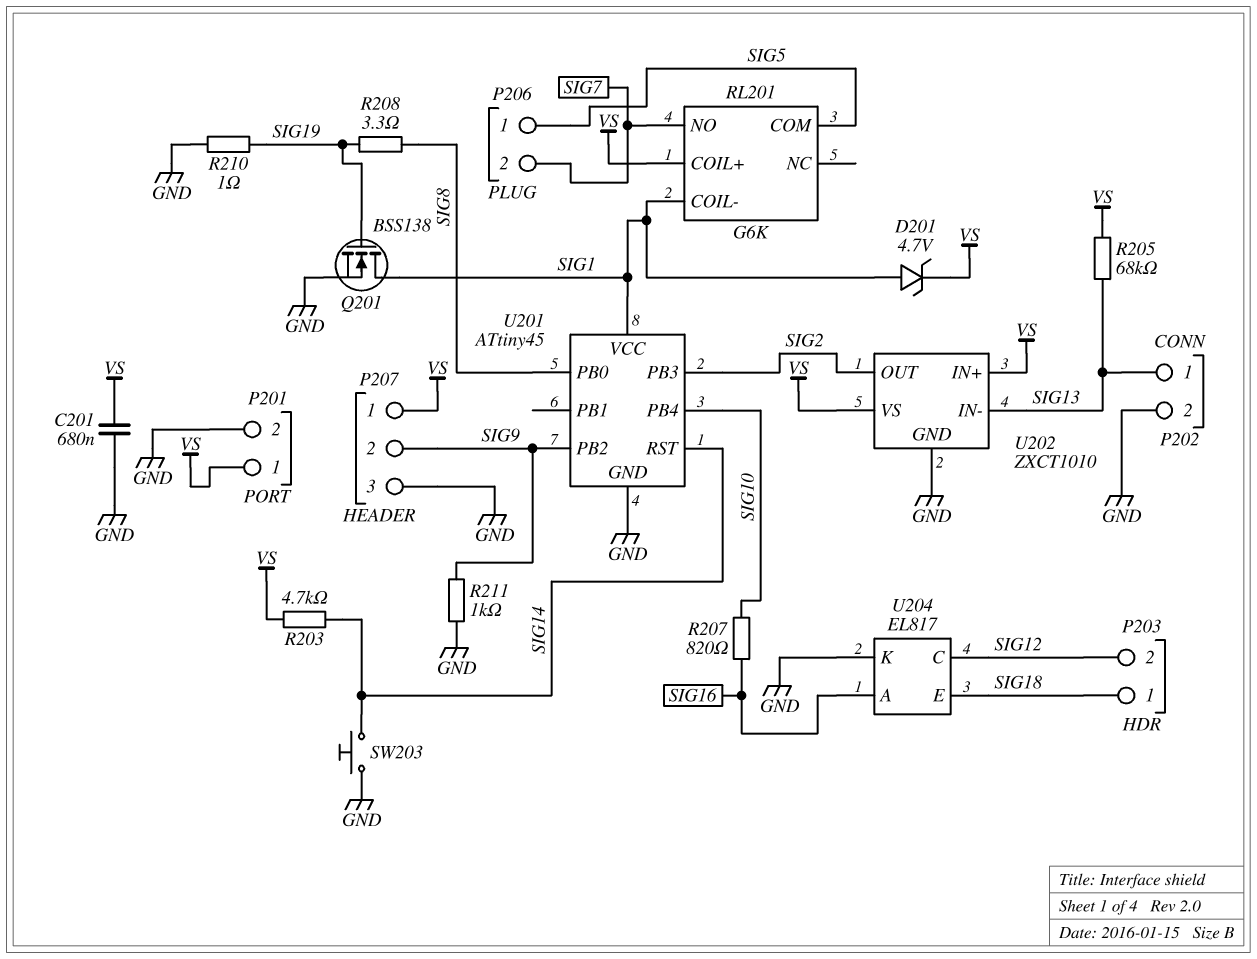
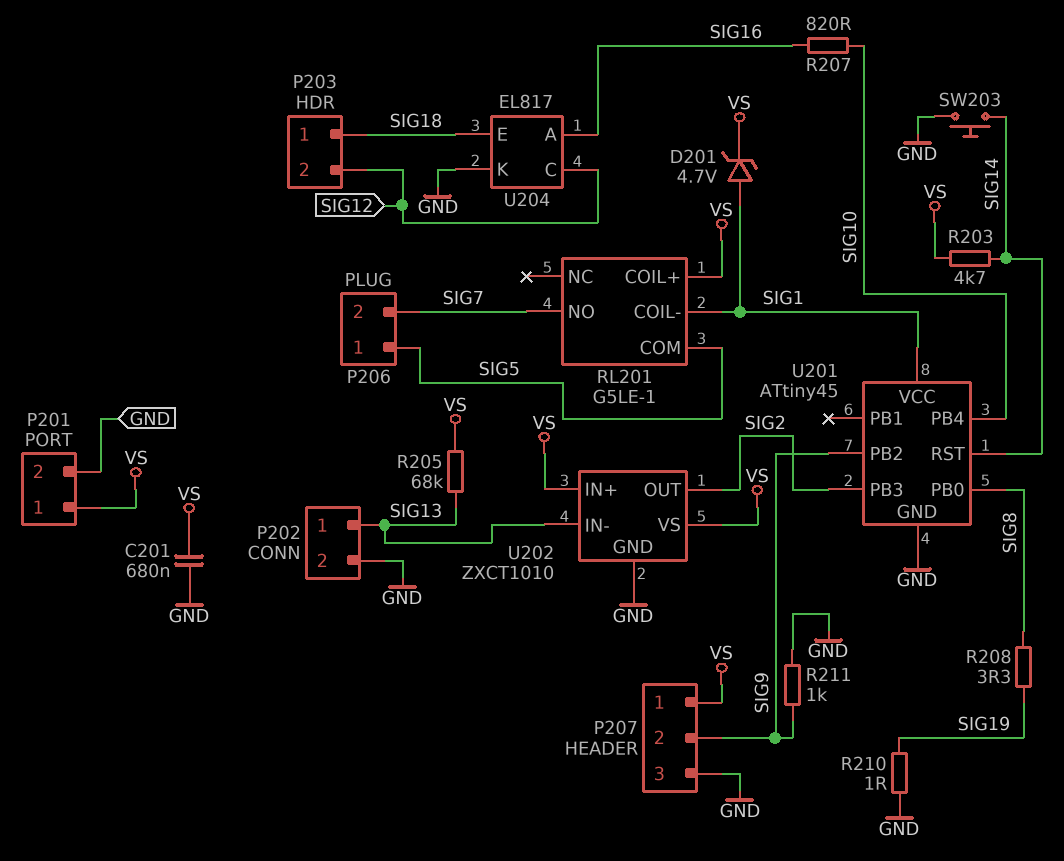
Q201: NMOS BSS138 (G SIG19, D SIG1, S GND) -> none
RL201: G6K -> G5LE-1

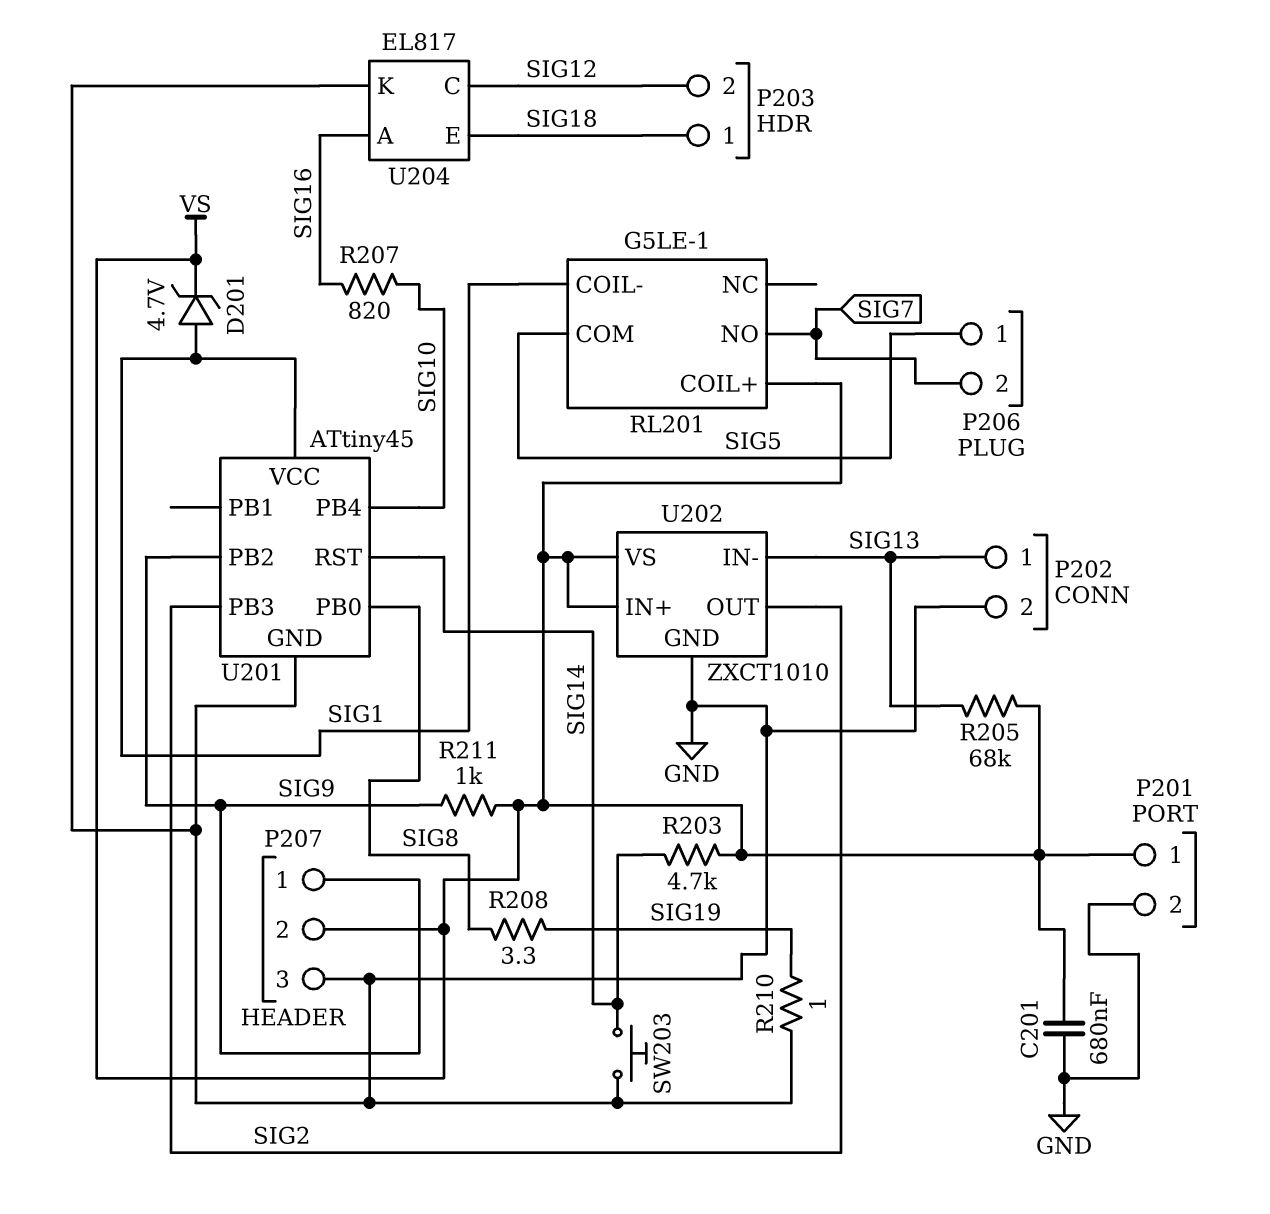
P207 pin 1: VS -> SIG9
P207 pin 2: SIG9 -> VS
R211: 1k (GND, SIG9) -> 1k (SIG9, VS)

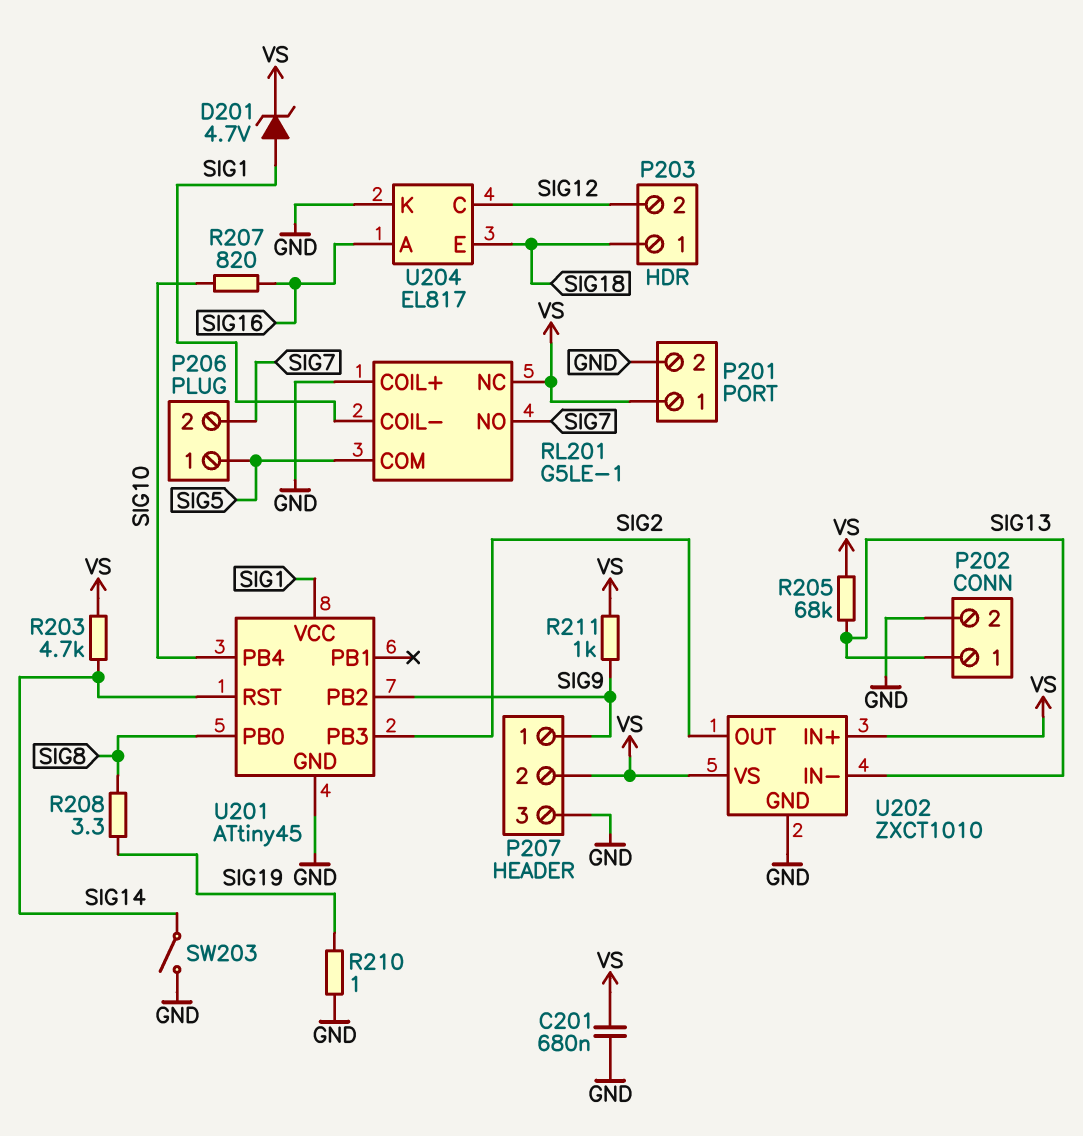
RL201 pin COIL+: VS -> GND
RL201 pin NC: none -> VS
SW203: button (GND, SIG14) -> switch (GND, SIG14)

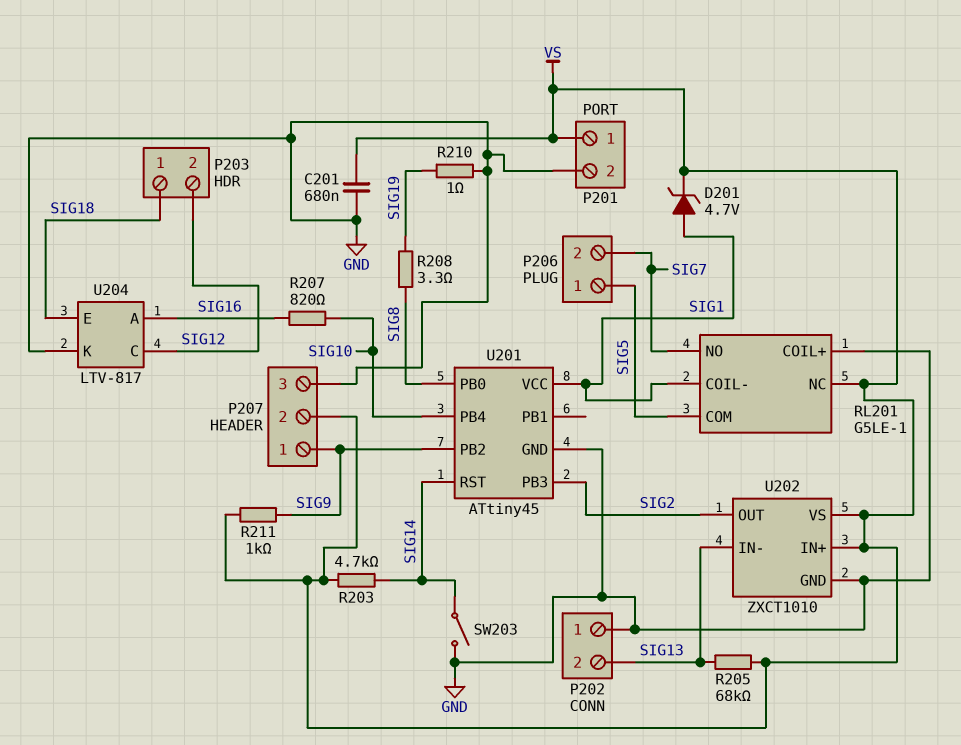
P202 pin 1: SIG13 -> GND
P202 pin 2: GND -> SIG13
U204: EL817 -> LTV-817

